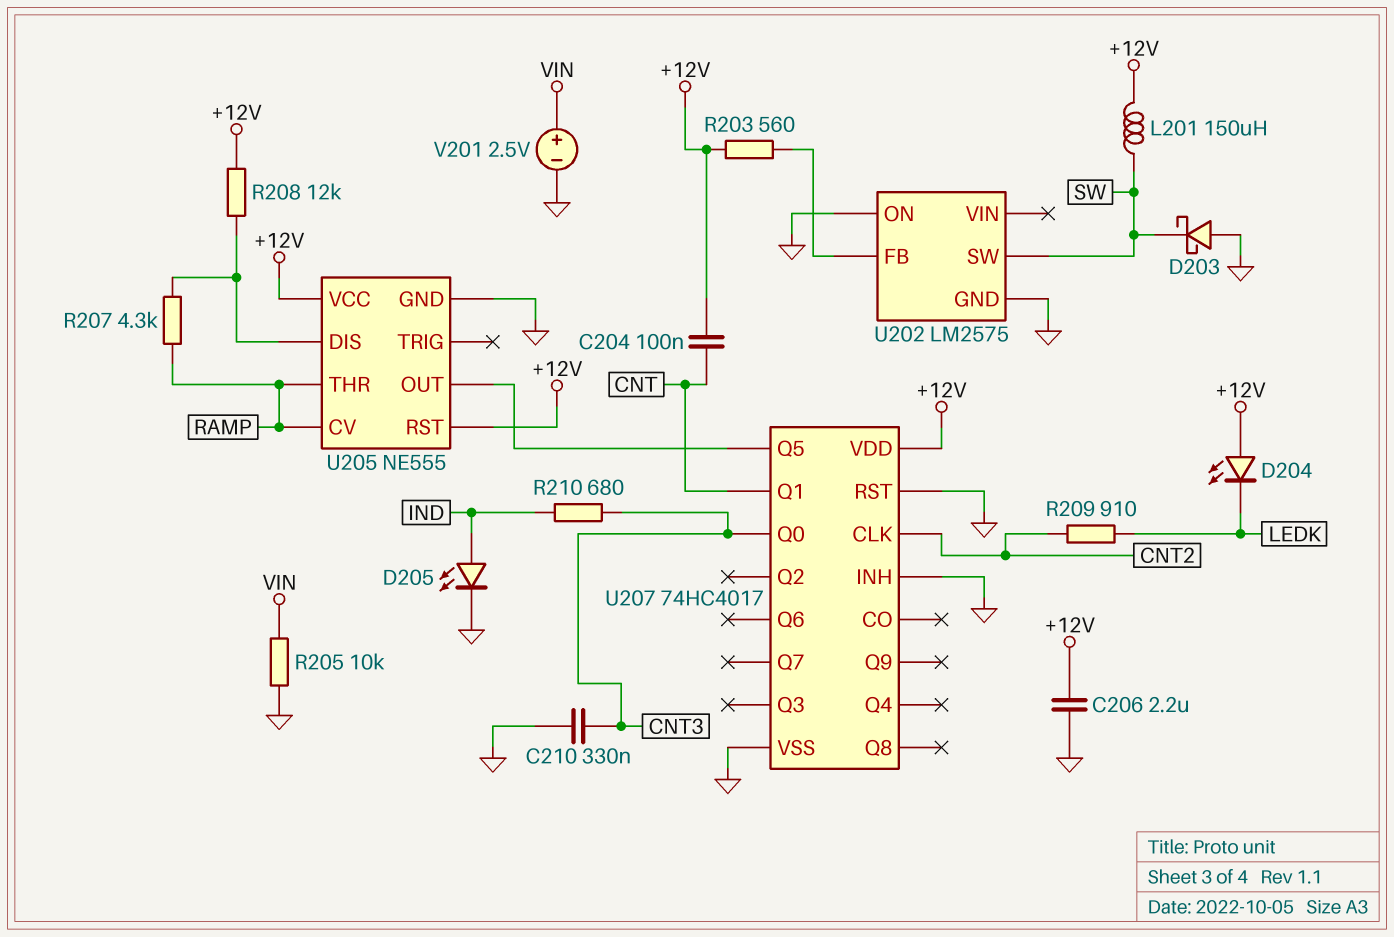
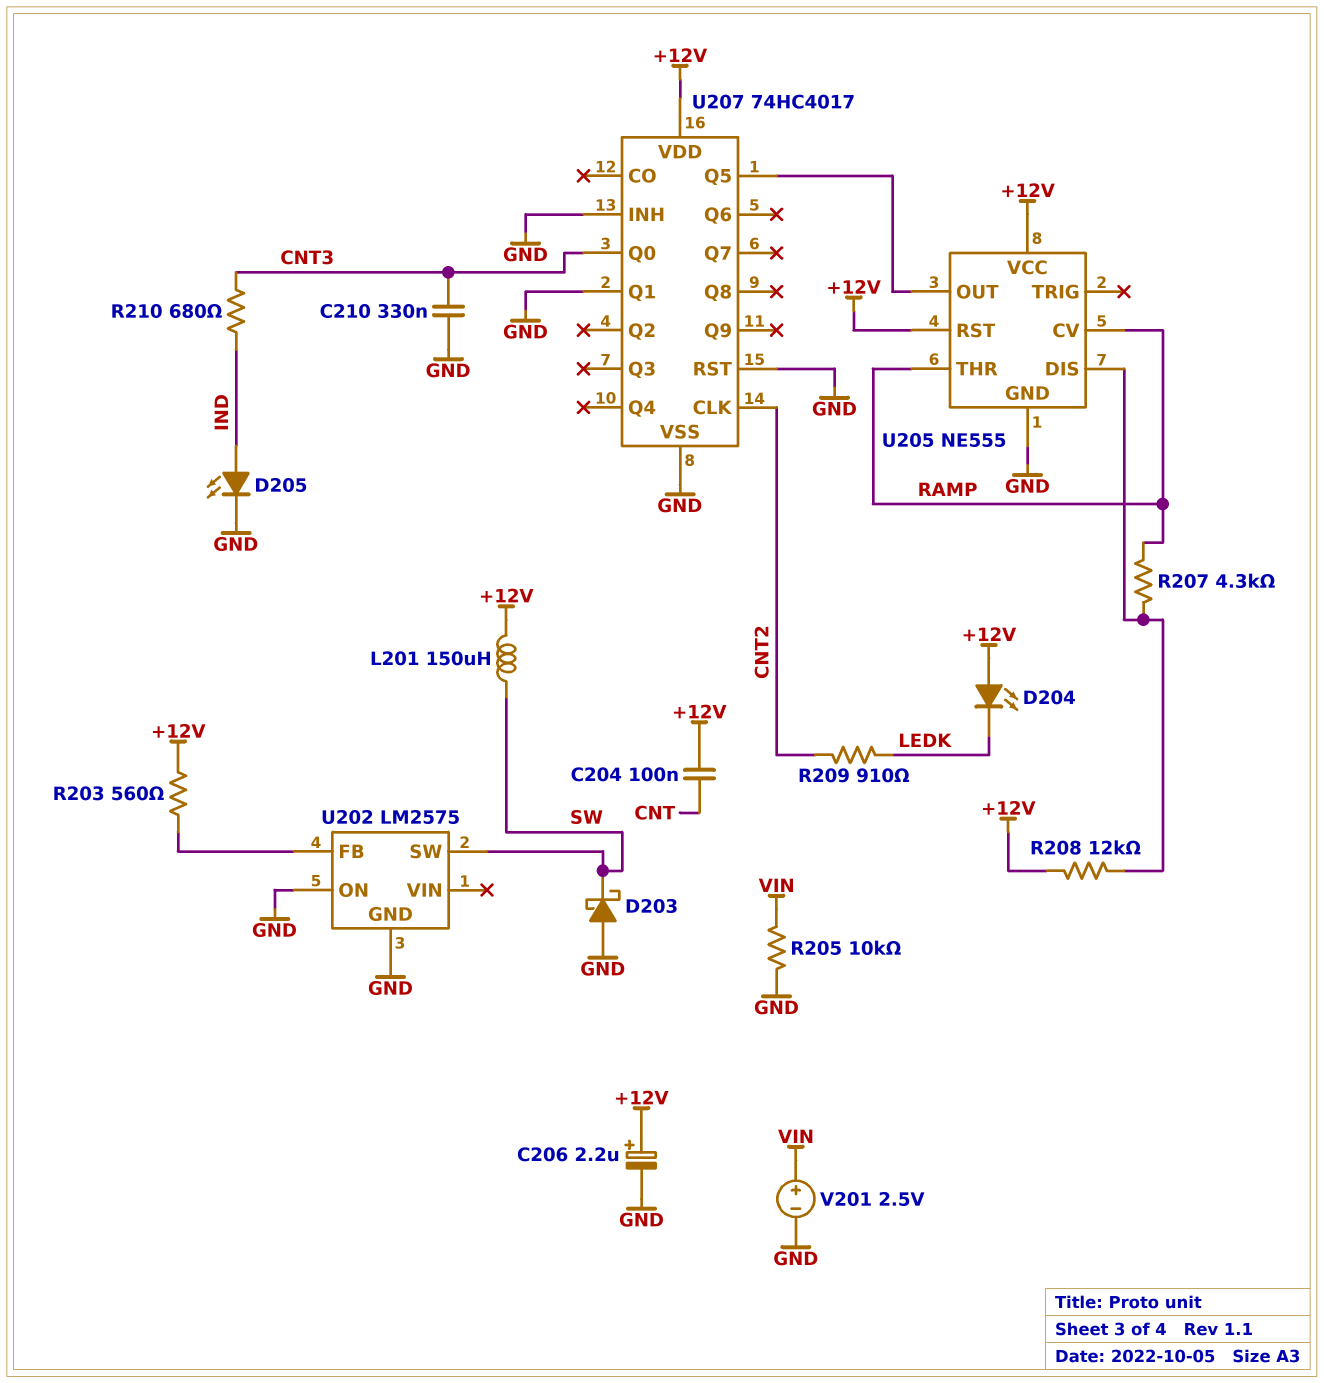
C206: 2.2uF (+12V, GND) -> 2.2uF (plus +12V, minus GND)
U207 pin Q1: CNT -> GND

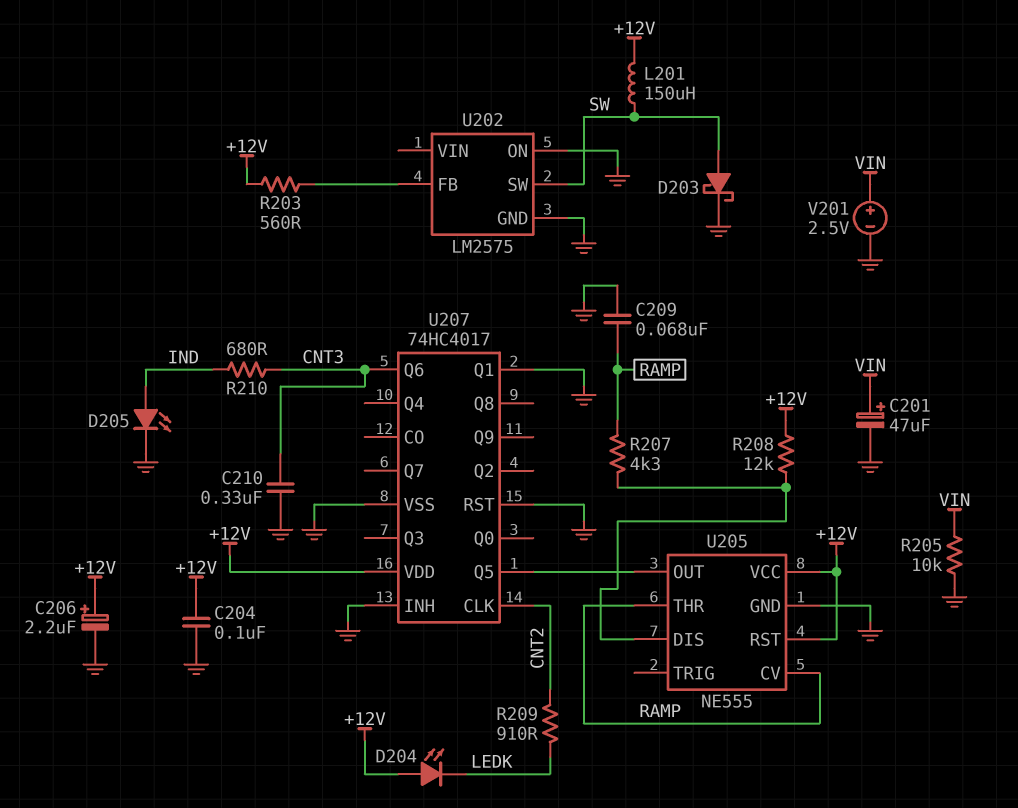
C201: none -> 47uF (plus VIN, minus GND)
C204: 100nF (+12V, CNT) -> 100nF (+12V, GND)
C209: none -> 68nF (GND, RAMP)
D203: schottky (A GND, K SW) -> schottky (A SW, K GND)
U207 pin Q0: CNT3 -> none
U207 pin Q6: none -> CNT3

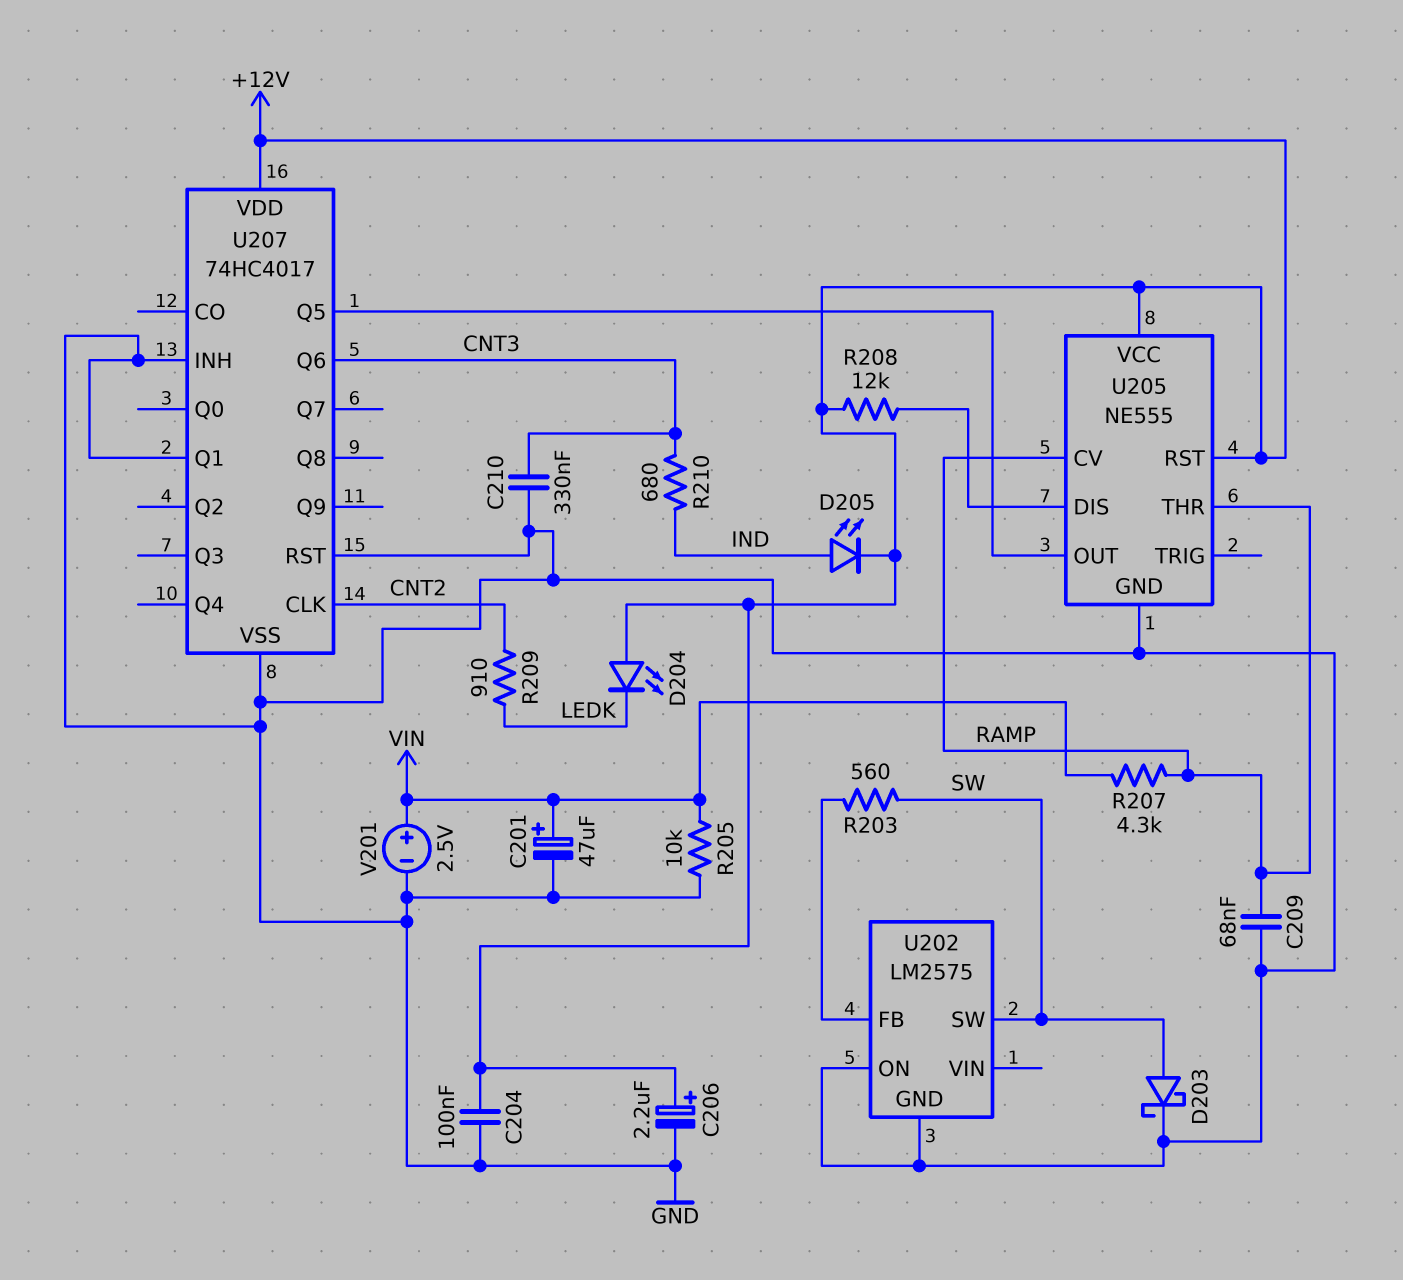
D205: LED (A IND, K GND) -> LED (A IND, K +12V)
L201: 150uH (+12V, SW) -> none
R203: 560 (+12V, U202/FB) -> 560 (SW, U202/FB)
R207: 4.3k (RAMP, U205/DIS) -> 4.3k (RAMP, VIN)

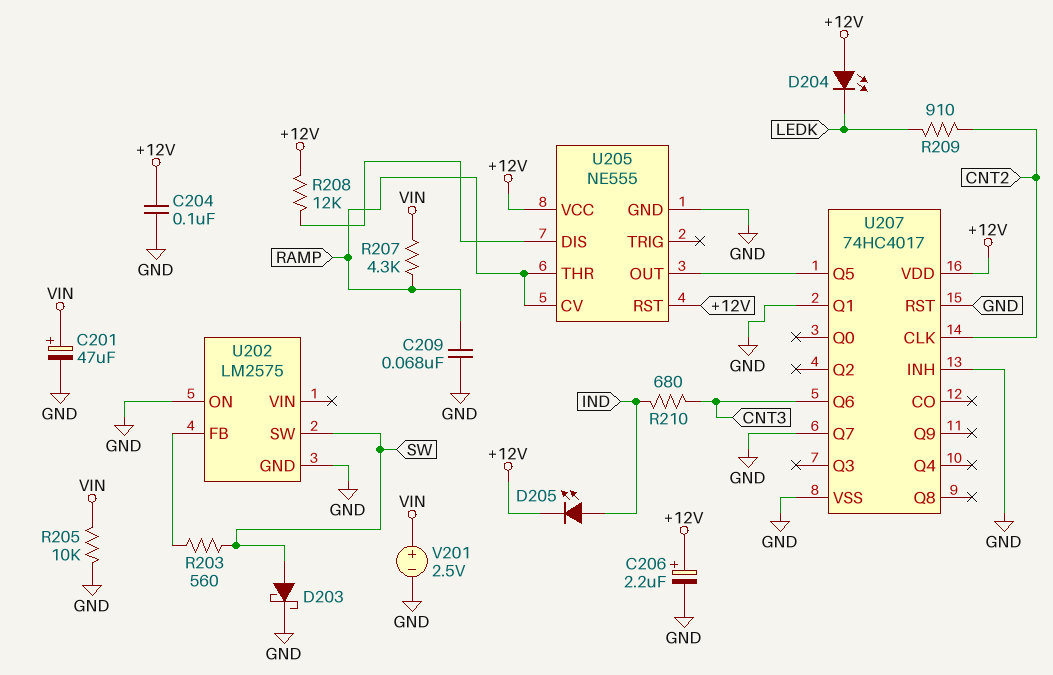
C210: 330nF (CNT3, GND) -> none
U207 pin Q7: none -> GND

